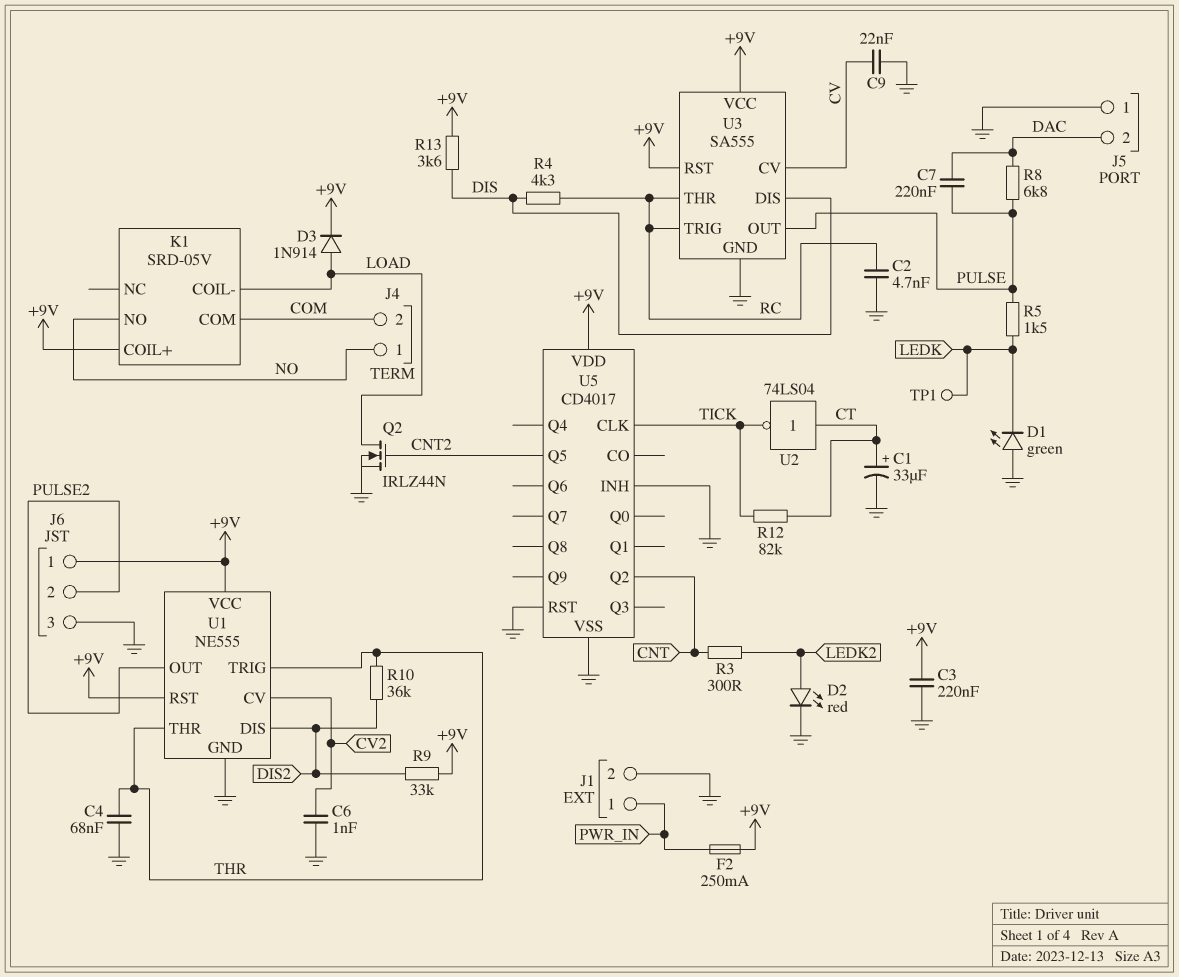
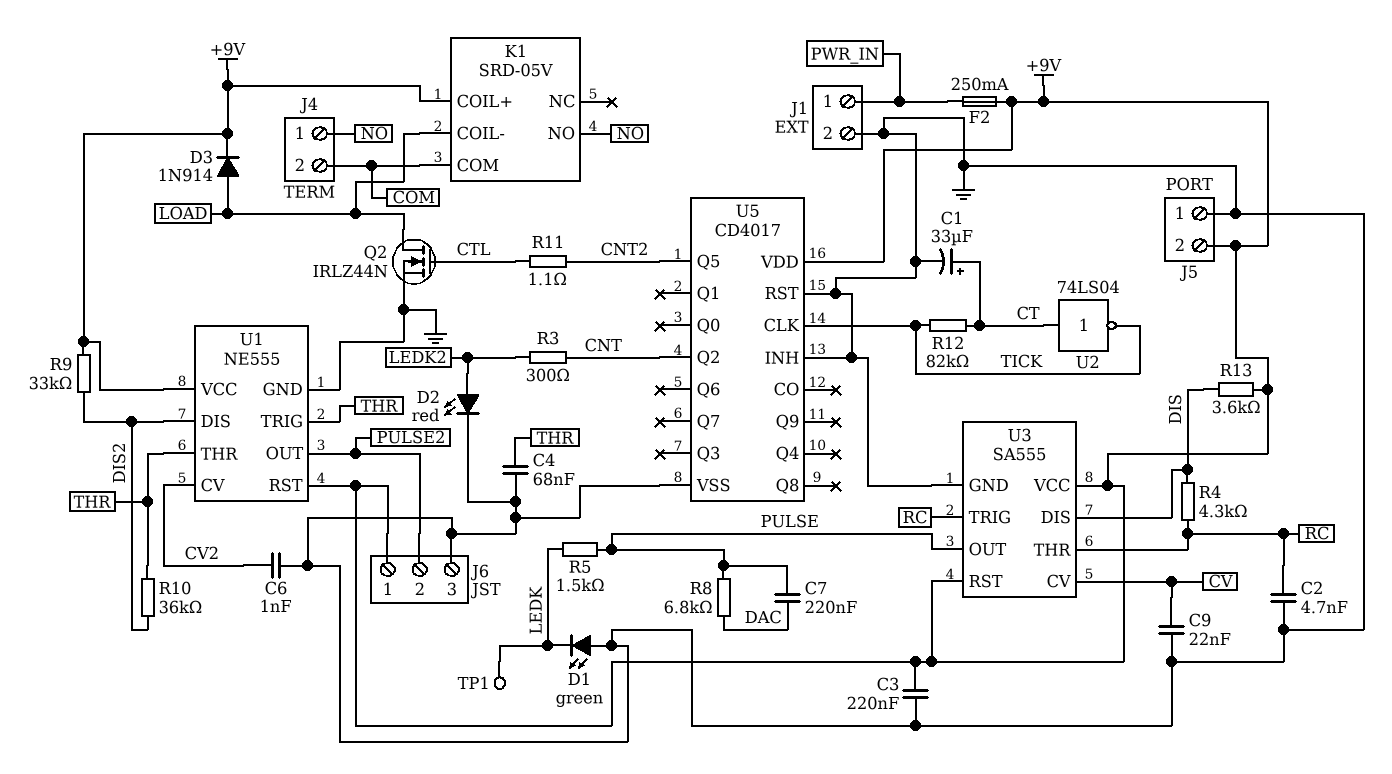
J5 pin 2: DAC -> +9V
Q2: NMOS IRLZ44N (G CNT2, D LOAD, S GND) -> NMOS IRLZ44N (G CTL, D LOAD, S GND)
R11: none -> 1.1 (CNT2, CTL)

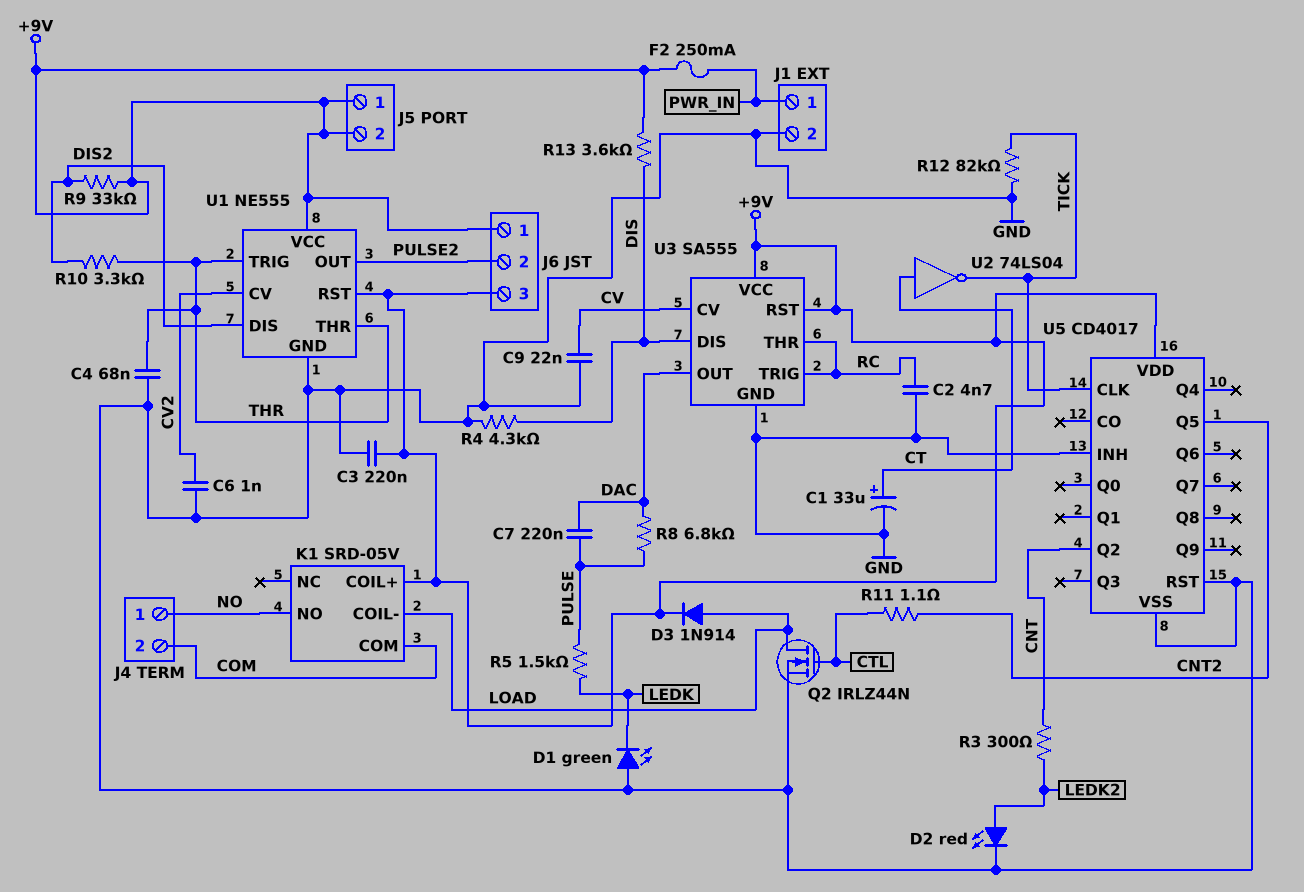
J5 pin 1: GND -> +9V
J6 pin 3: GND -> +9V
R4: 4.3k (DIS, RC) -> 4.3k (DIS, GND)
R10: 36k (DIS2, THR) -> 3.3k (DIS2, THR)
R12: 82k (CT, TICK) -> 82k (GND, TICK)
TP1: test point (LEDK) -> none
U3 pin OUT: PULSE -> DAC

